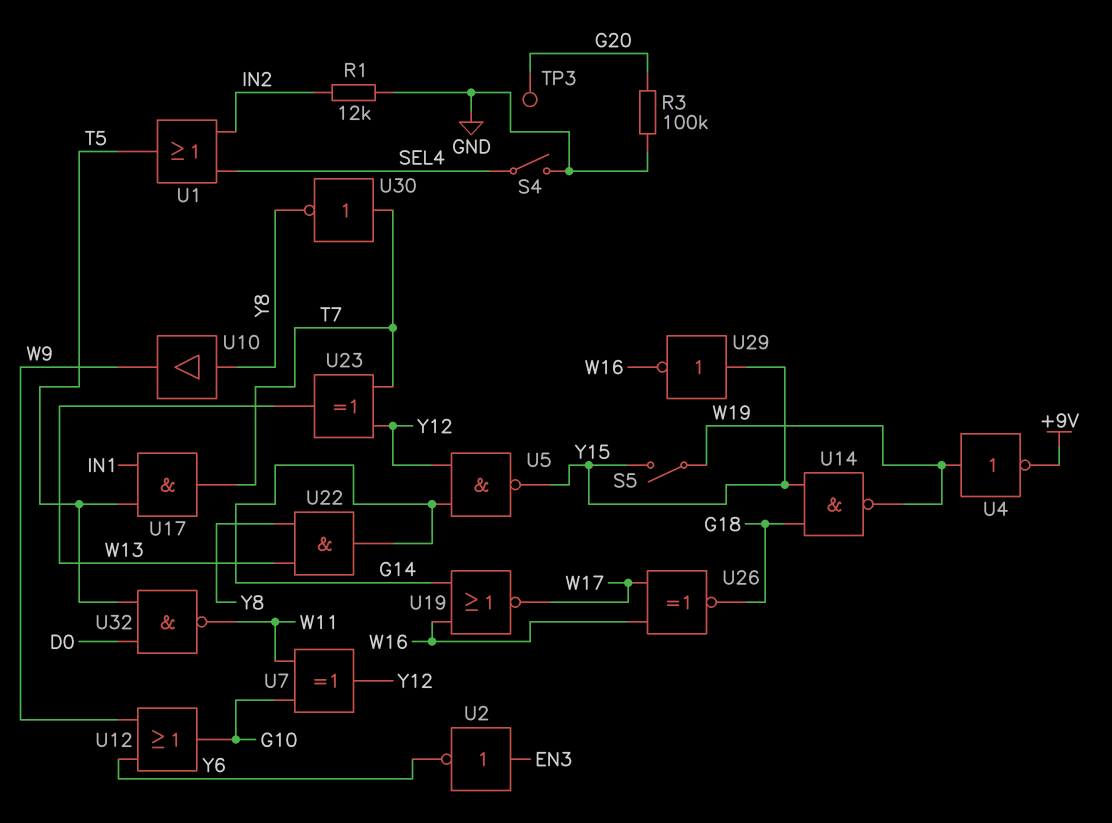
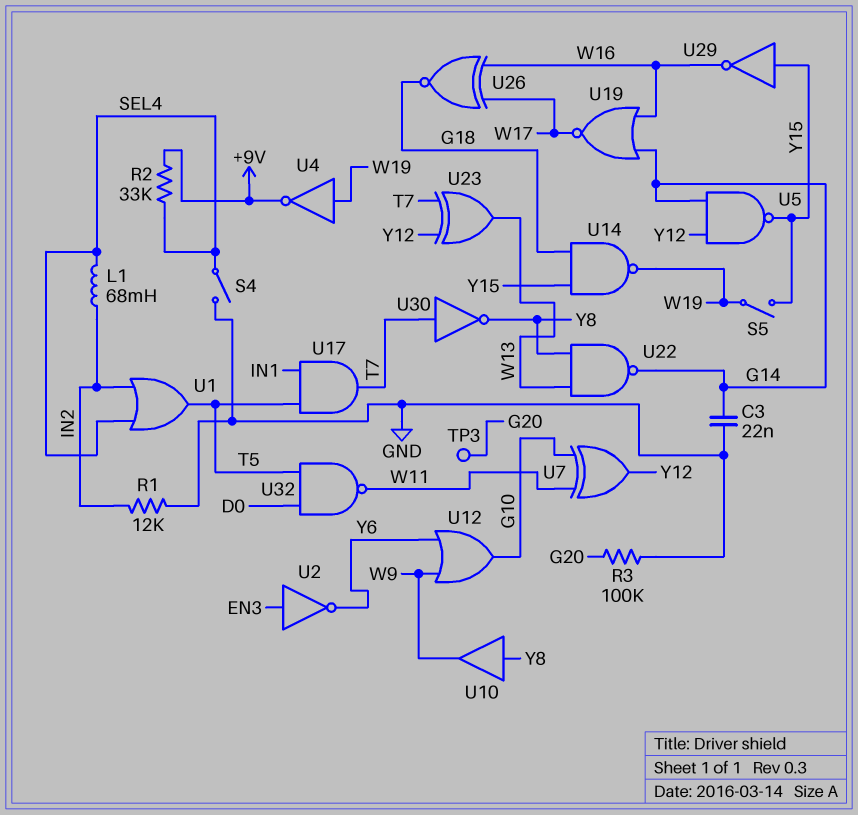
C3: none -> 22nF (G14, GND)
L1: none -> 68mH (IN2, SEL4)
R2: none -> 33k (+9V, SEL4)
U22: AND (in W13, in Y8, out G14) -> NAND (in W13, in Y8, out G14)

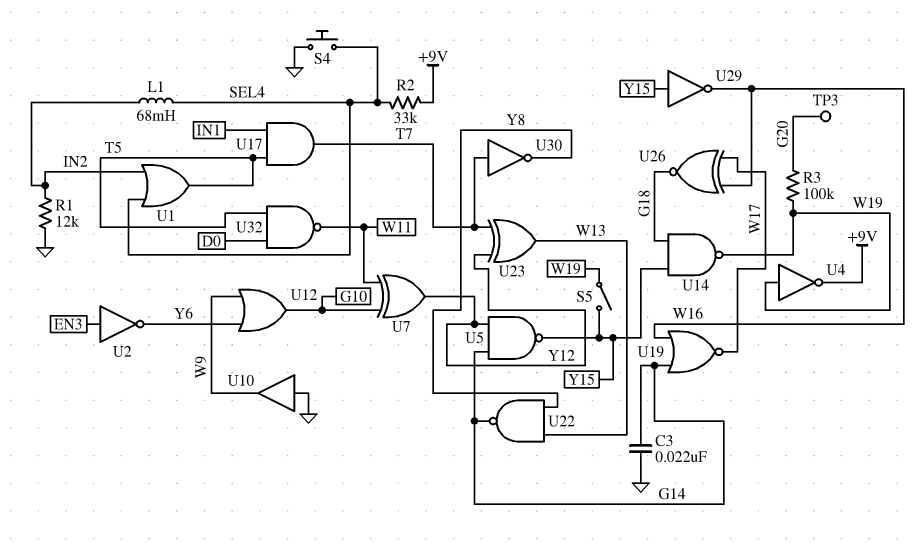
R3: 100k (G20, GND) -> 100k (G20, W19)
S4: switch (GND, SEL4) -> button (GND, SEL4)
U10: buffer (in Y8, out W9) -> buffer (in GND, out W9)

